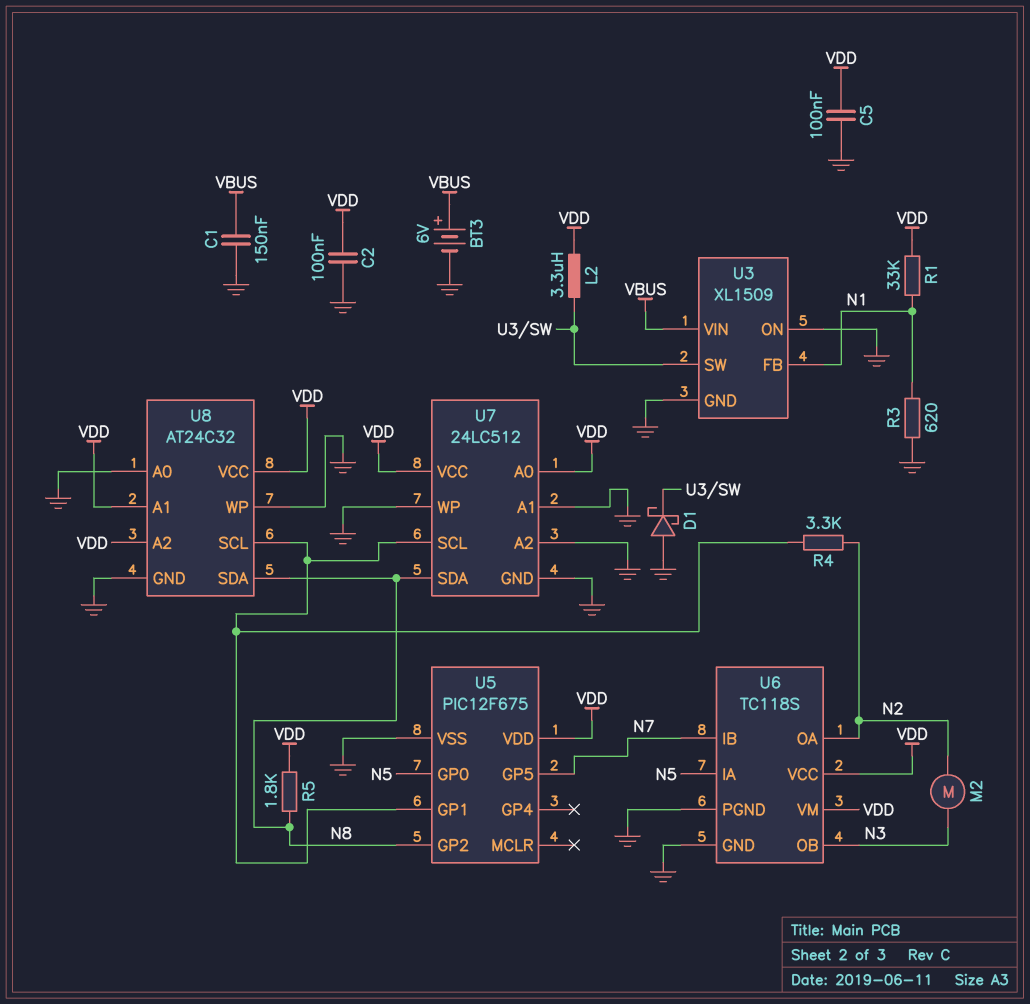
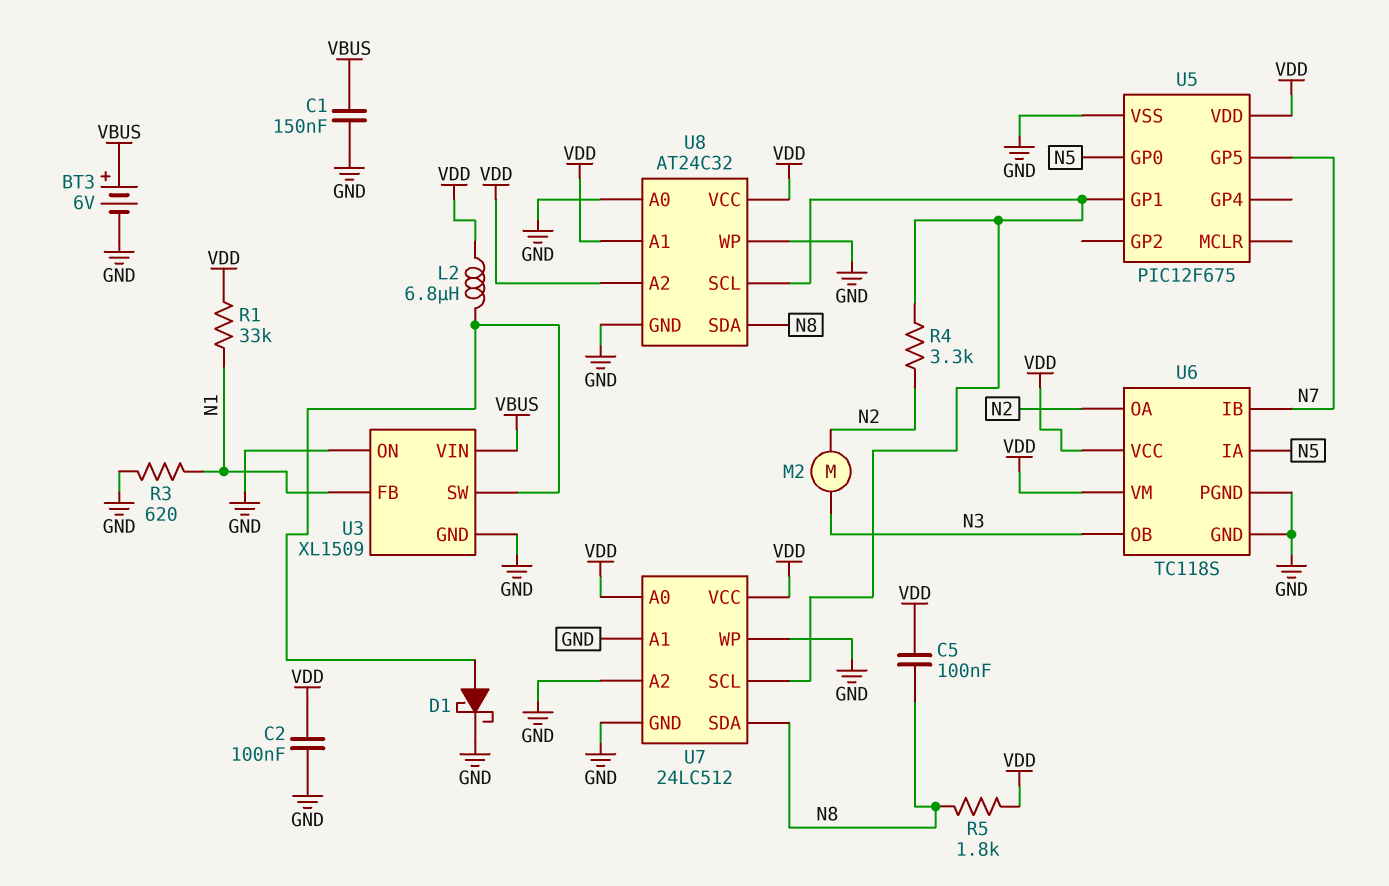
C5: 100nF (GND, VDD) -> 100nF (N8, VDD)
D1: schottky (A GND, K U3/SW) -> schottky (A U3/SW, K GND)
L2: 3.3uH (U3/SW, VDD) -> 6.8uH (U3/SW, VDD)
U5 pin GP2: N8 -> none

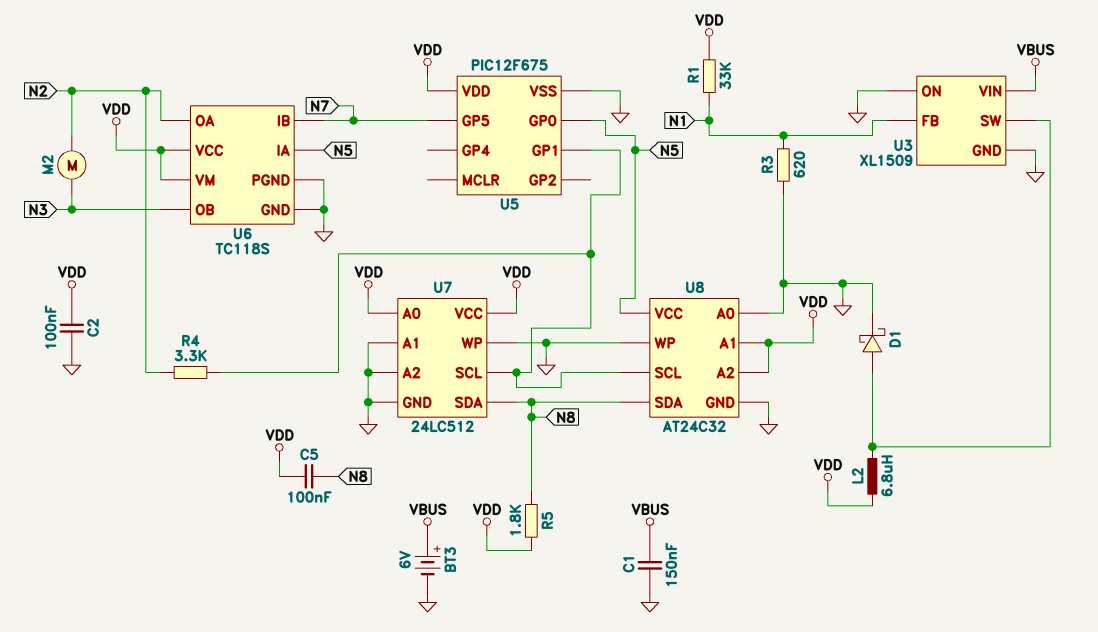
U8 pin VCC: VDD -> N5

